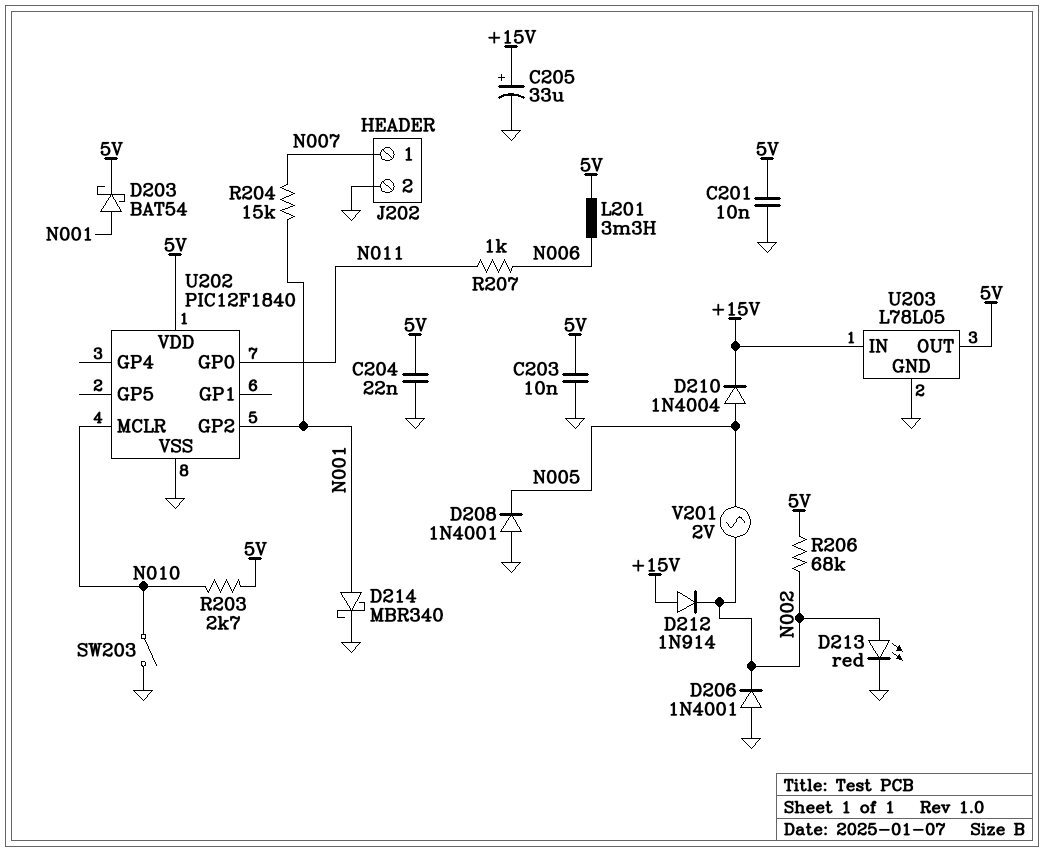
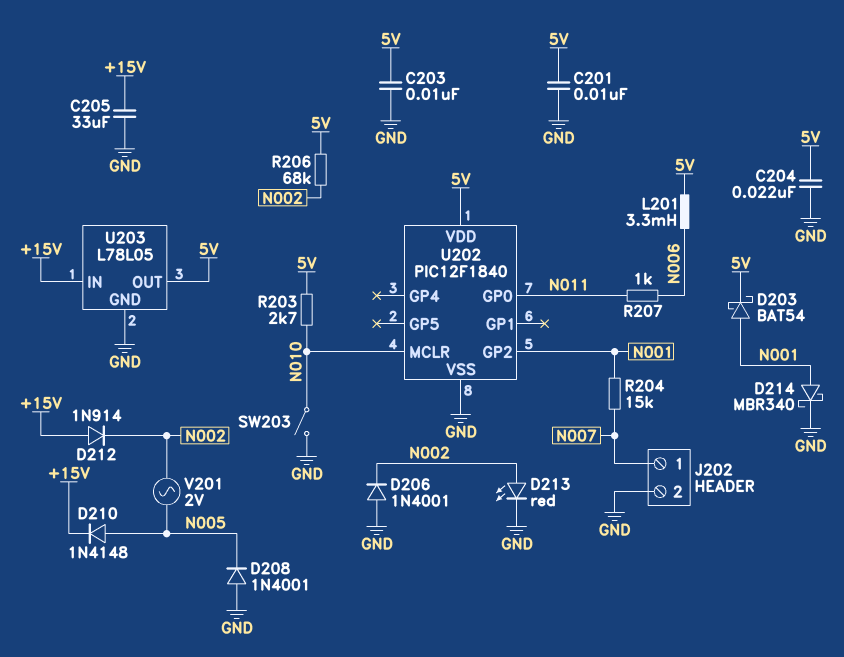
C205: 33uF (plus +15V, minus GND) -> 33uF (+15V, GND)
D210: diode 1N4004 (A N005, K +15V) -> diode 1N4148 (A N005, K +15V)

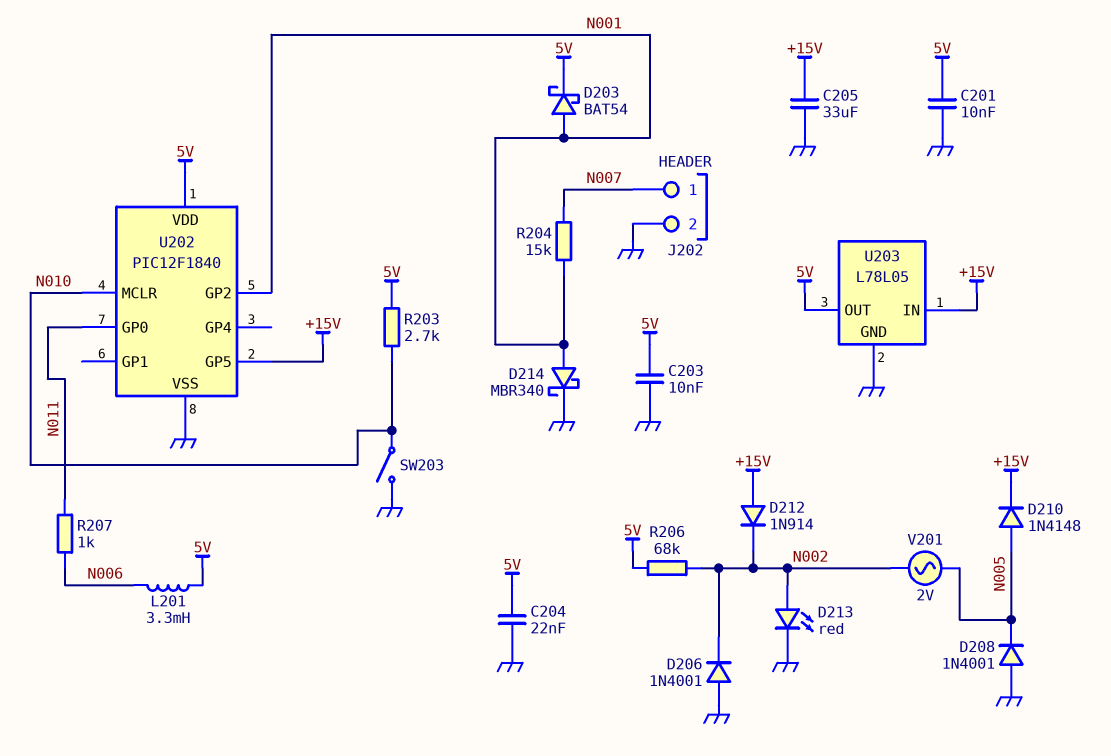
U202 pin GP5: none -> +15V

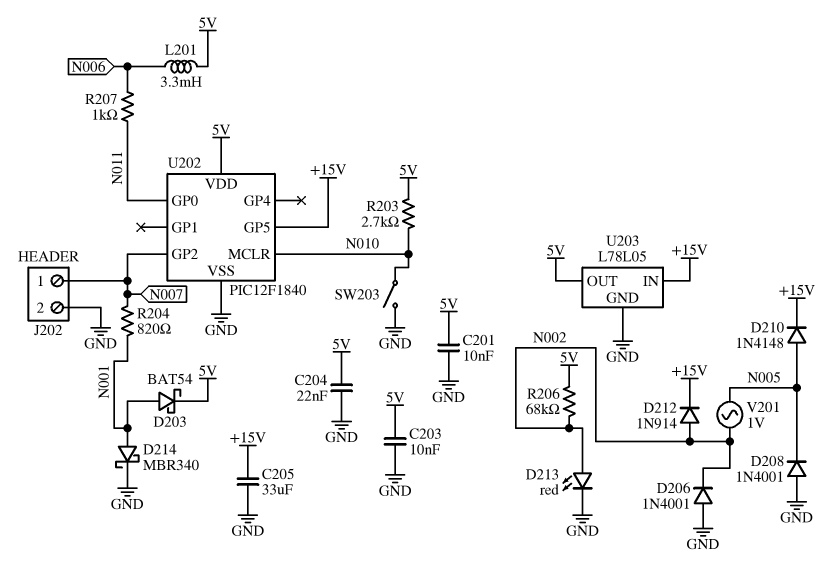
D212: diode 1N914 (A +15V, K N002) -> diode 1N914 (A N002, K +15V)
R204: 15k (N001, N007) -> 820 (N001, N007)
U202 pin GP2: N001 -> N007
V201: AC 2V (N002, N005) -> AC 1V (N002, N005)

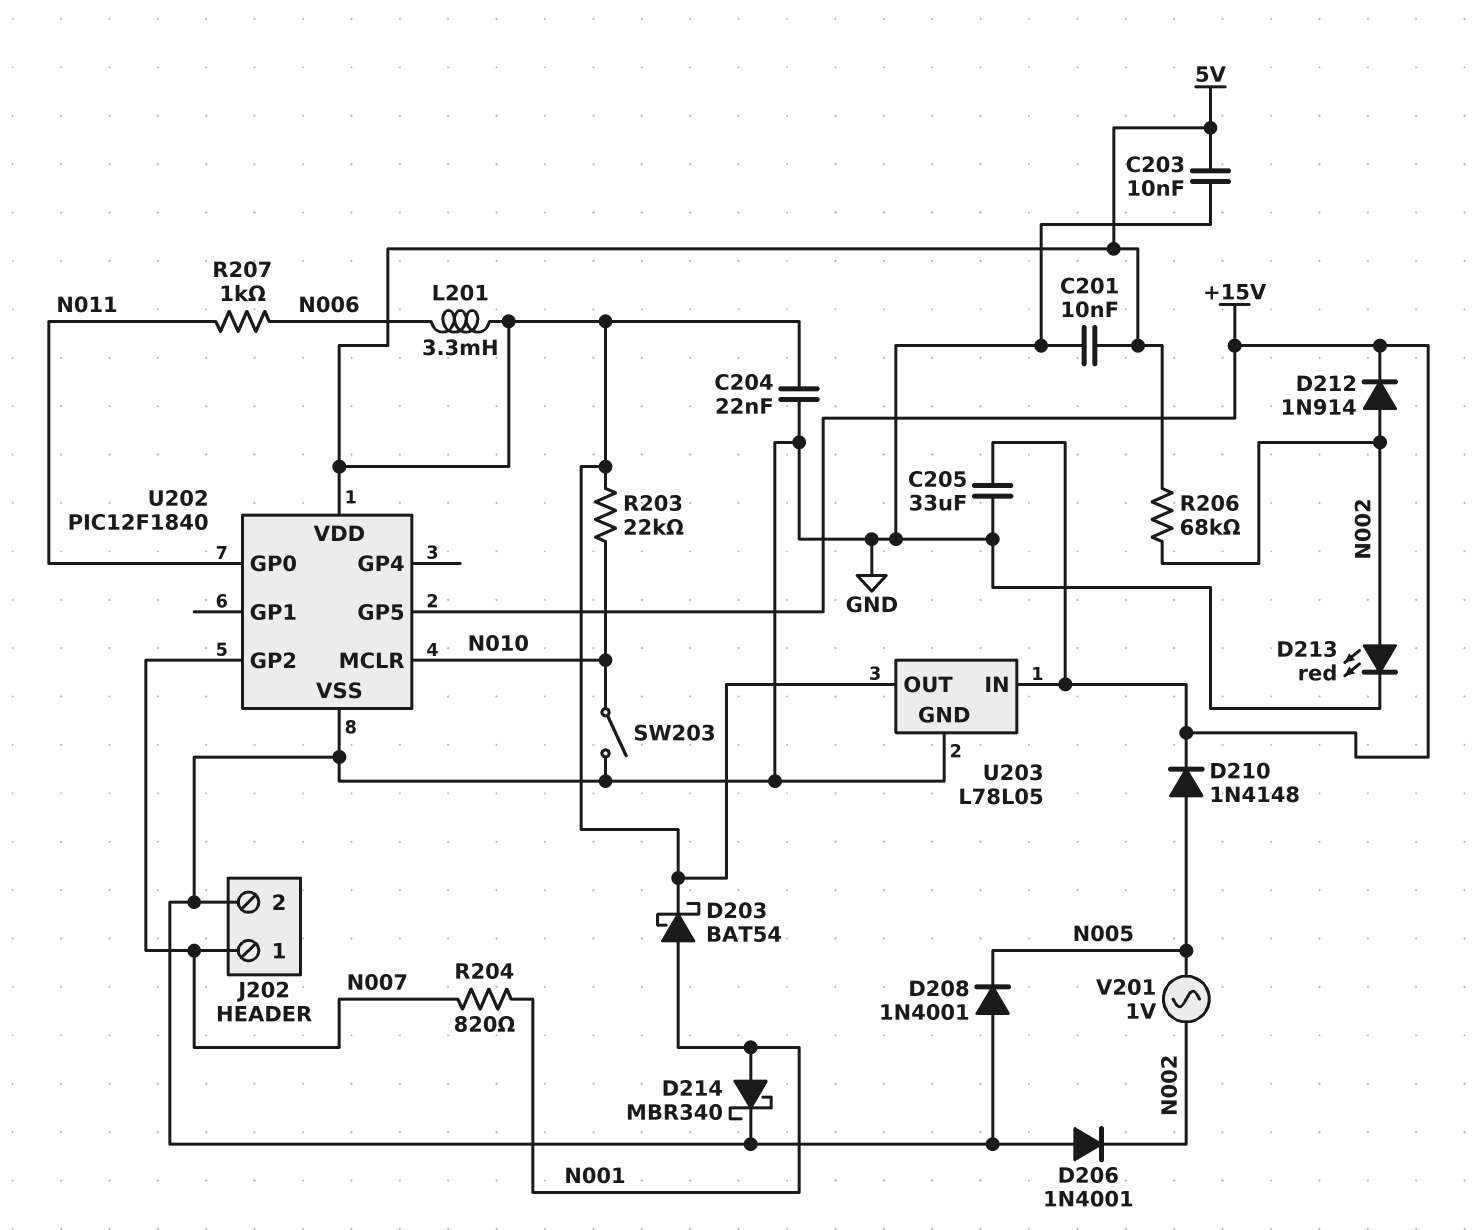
R203: 2.7k (5V, N010) -> 22k (5V, N010)

